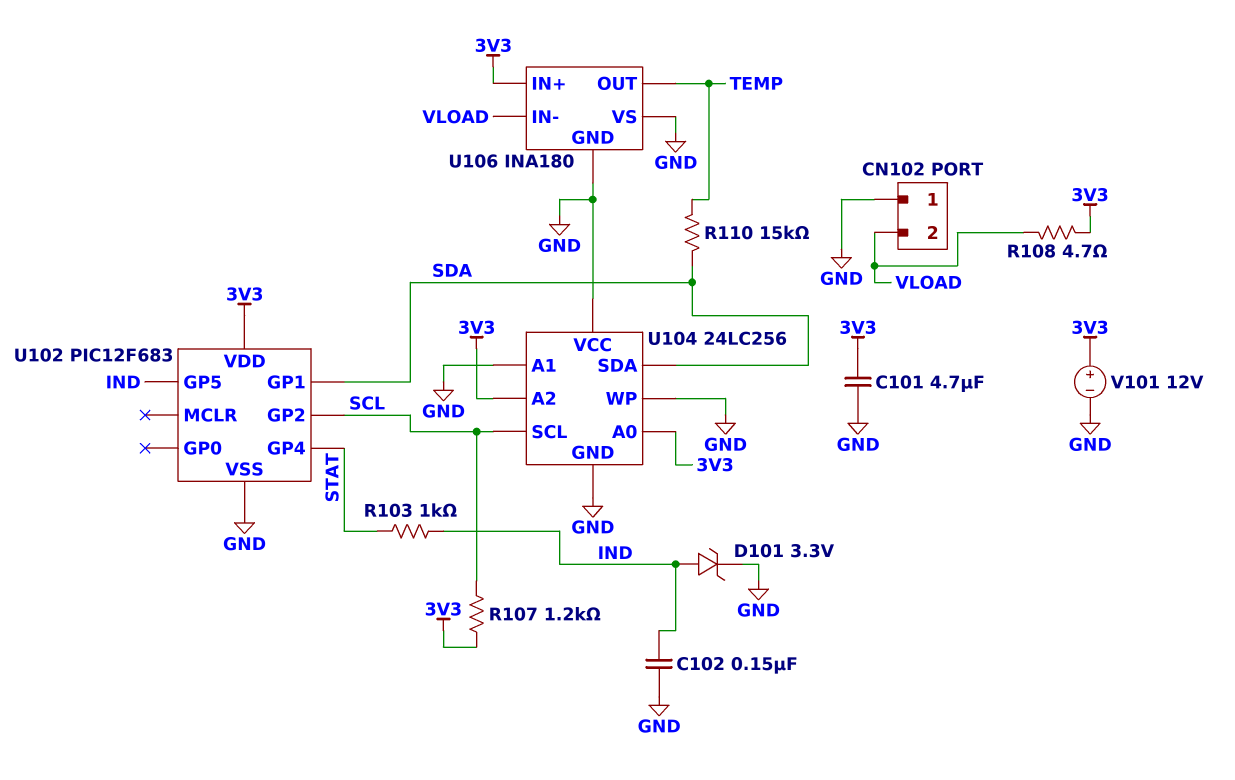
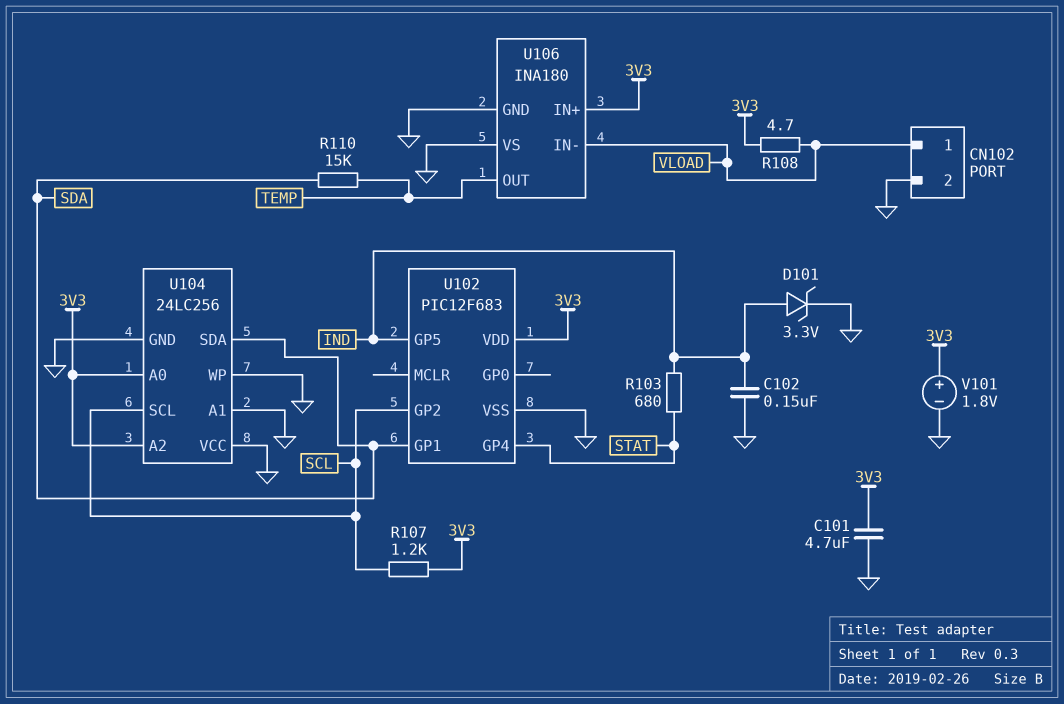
CN102 pin 1: GND -> VLOAD
CN102 pin 2: VLOAD -> GND
R103: 1k (IND, STAT) -> 680 (IND, STAT)
V101: 12V (plus 3V3, minus GND) -> 1.8V (plus 3V3, minus GND)

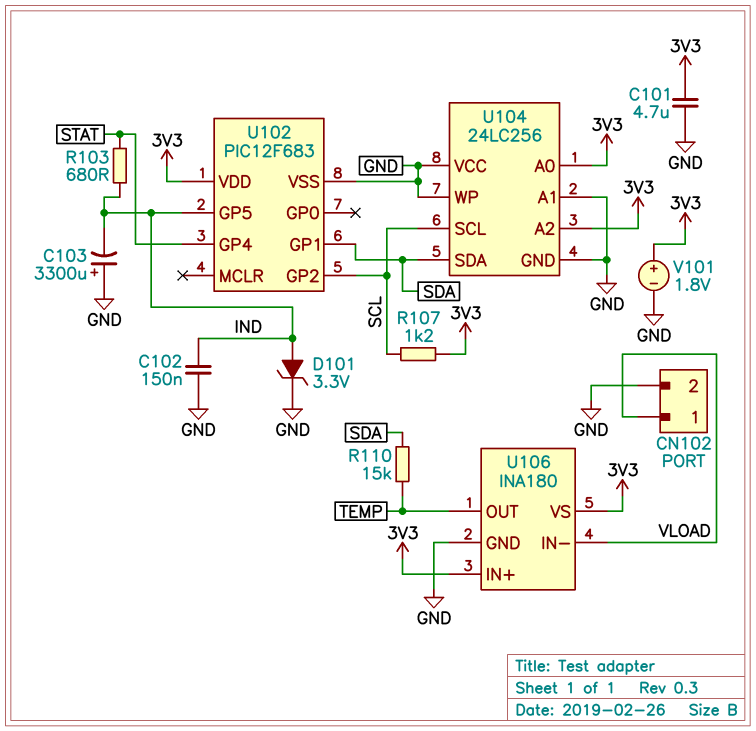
C103: none -> 3300uF (plus GND, minus IND)
R108: 4.7 (3V3, VLOAD) -> none
U106 pin VS: GND -> 3V3

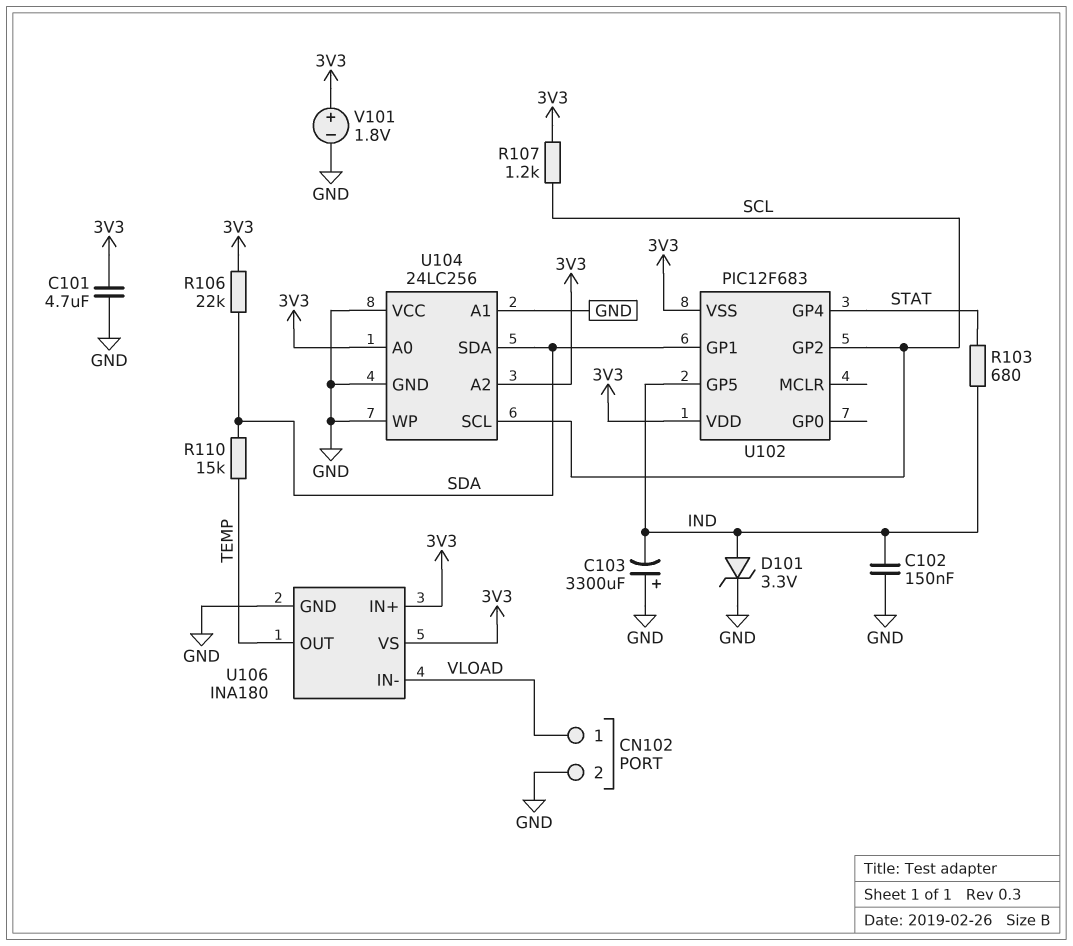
R106: none -> 22k (3V3, SDA)
U102 pin VSS: GND -> 3V3

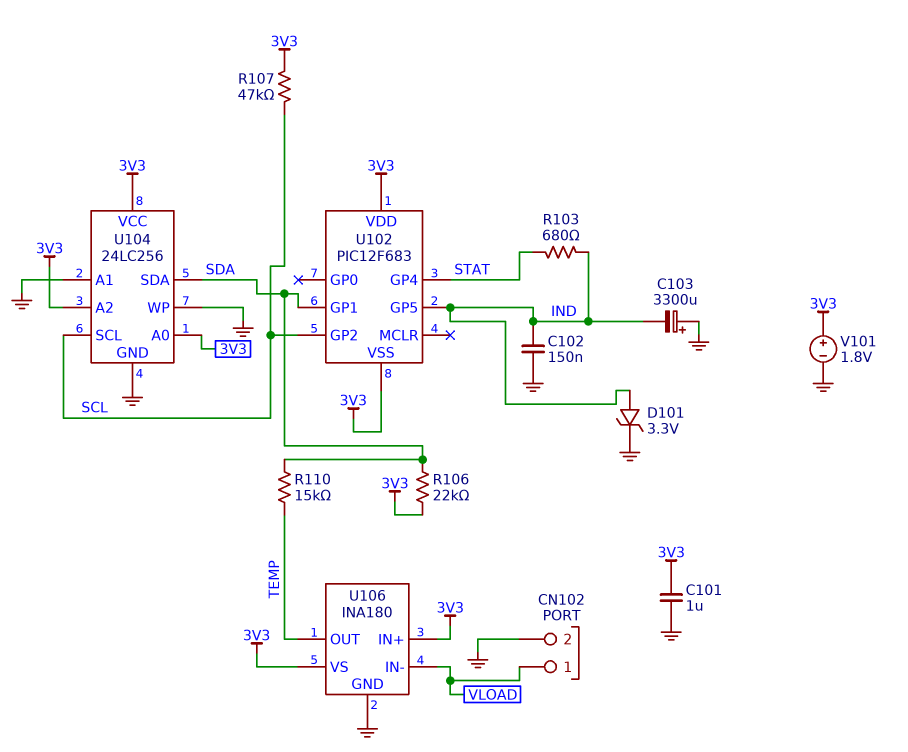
C101: 4.7uF (3V3, GND) -> 1uF (3V3, GND)
R107: 1.2k (3V3, SCL) -> 47k (3V3, SCL)
U104 pin VCC: GND -> 3V3

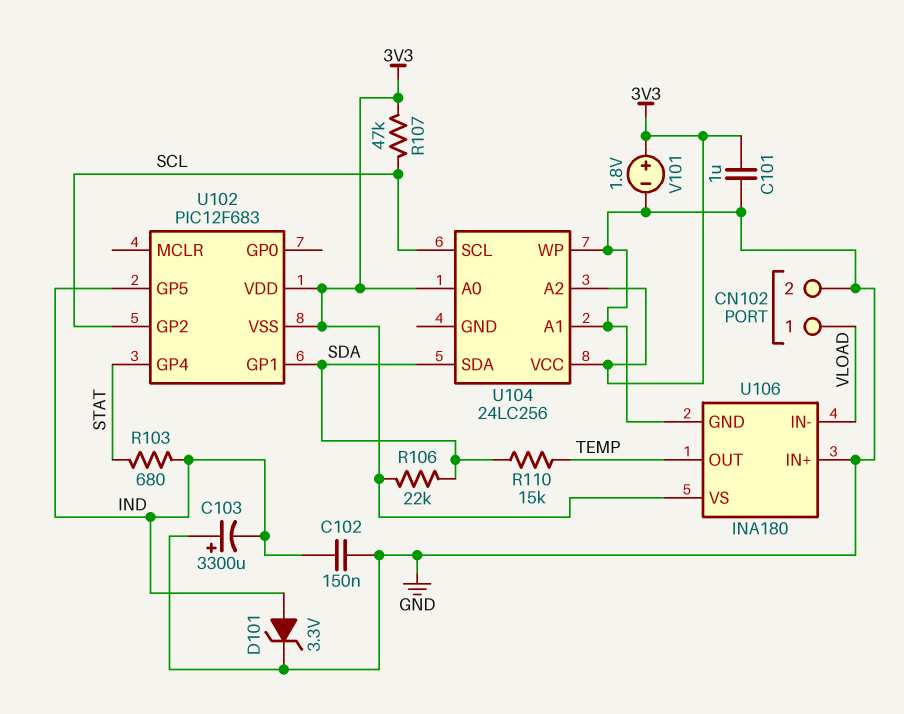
U104 pin GND: GND -> none
U106 pin IN+: 3V3 -> GND

